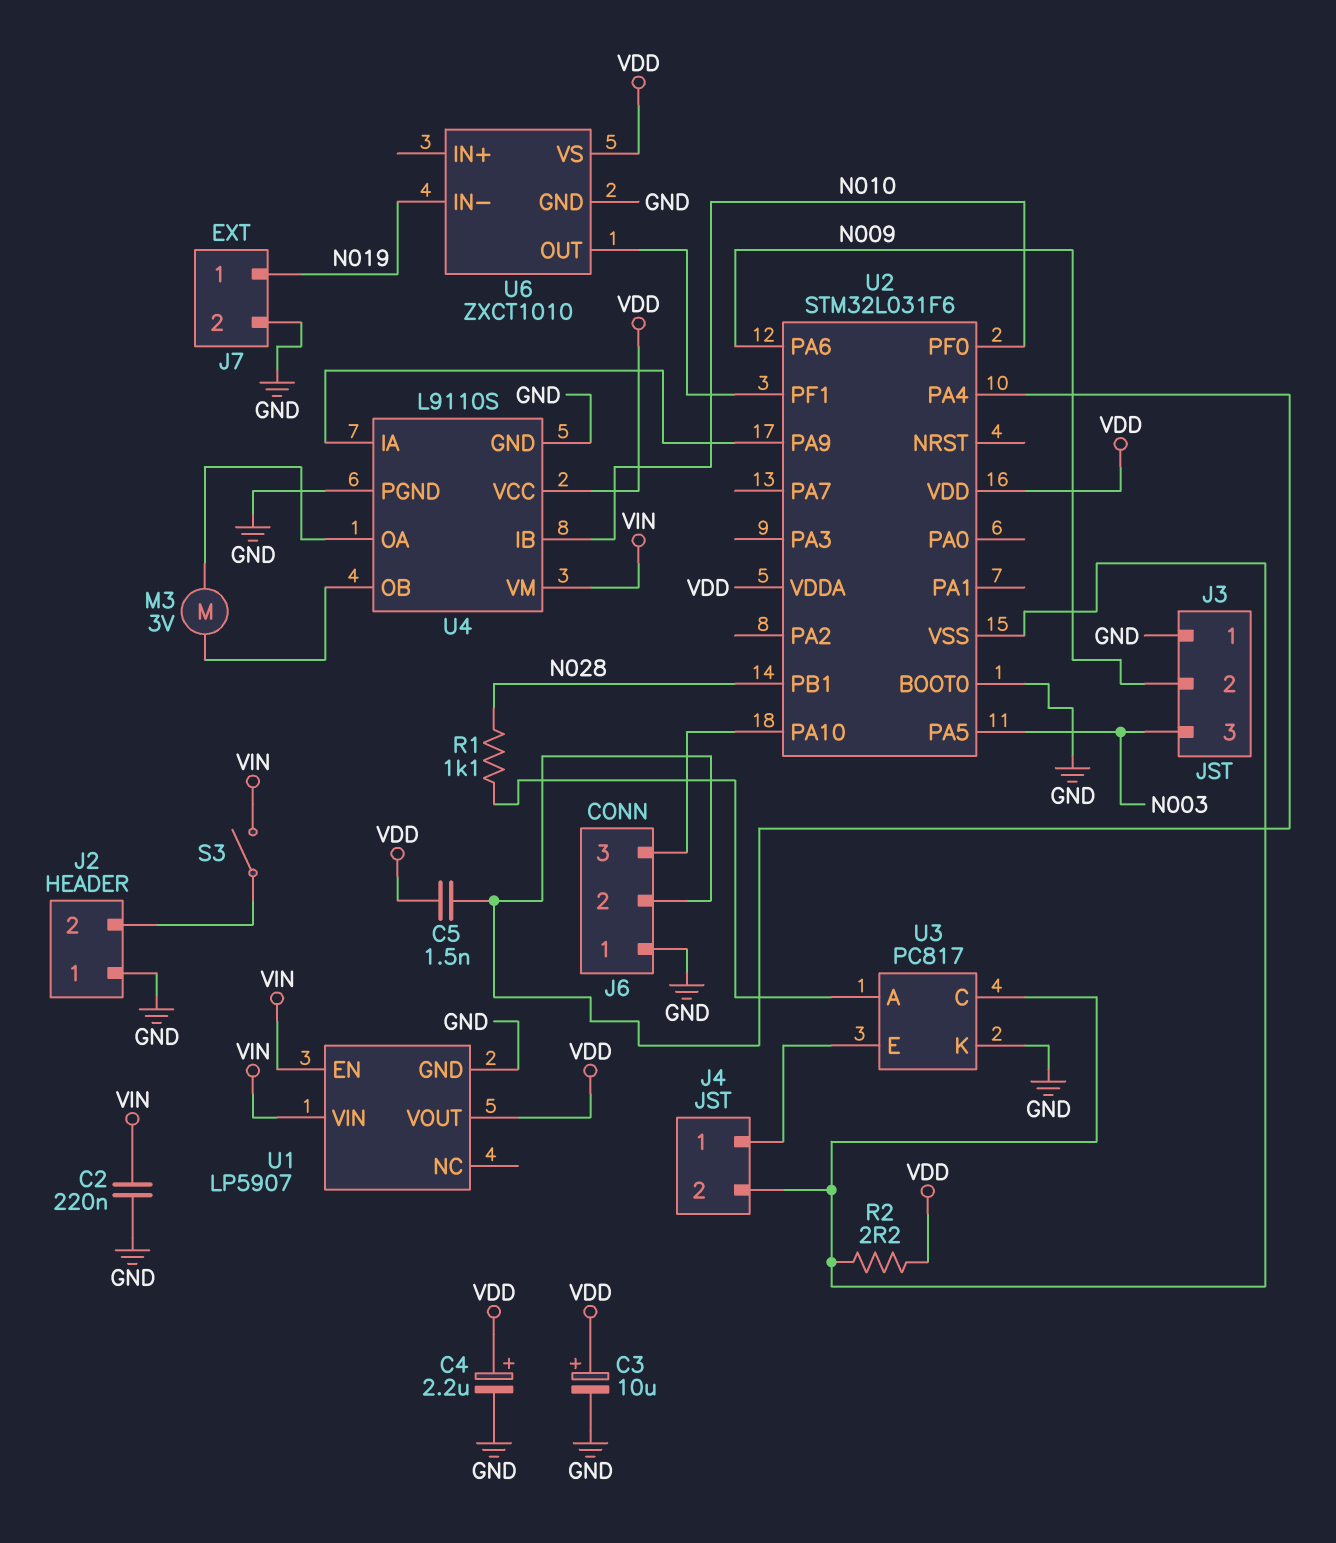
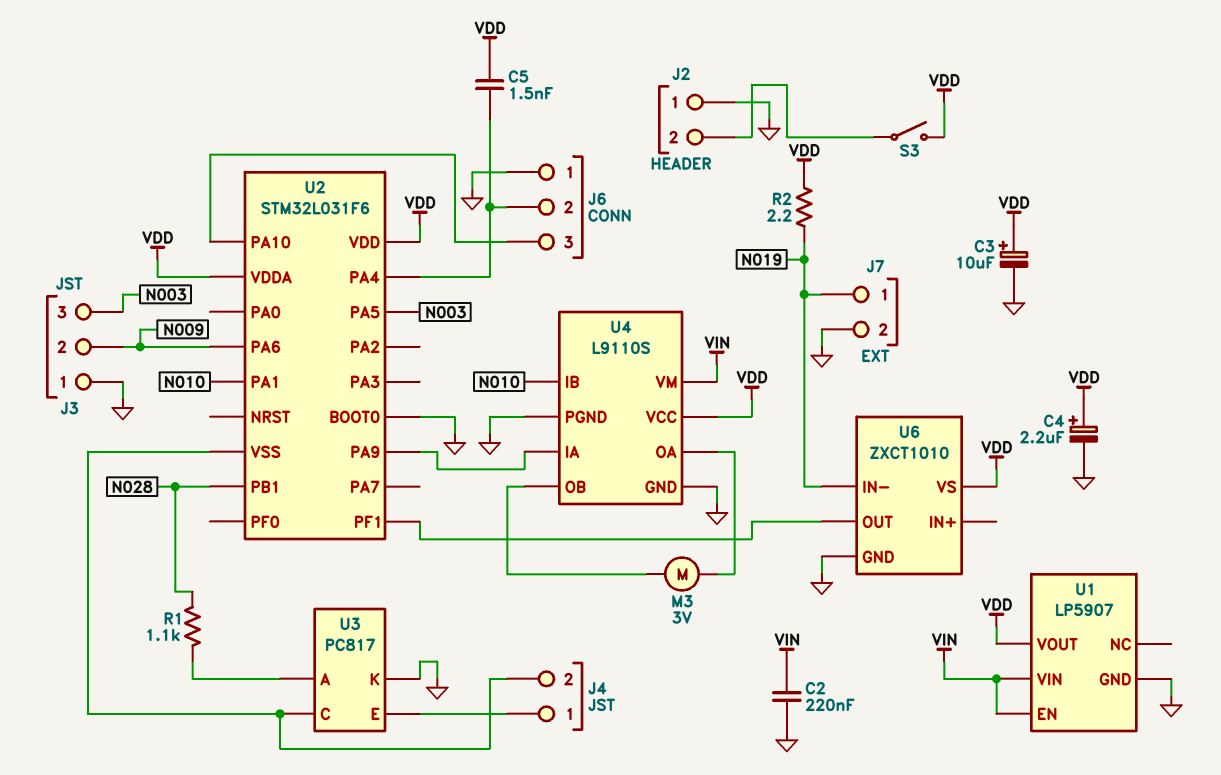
R2: 2.2 (J4/2, VDD) -> 2.2 (N019, VDD)
S3: switch (J2/2, VIN) -> switch (J2/2, VDD)
U2 pin PA1: none -> N010
U2 pin PF0: N010 -> none

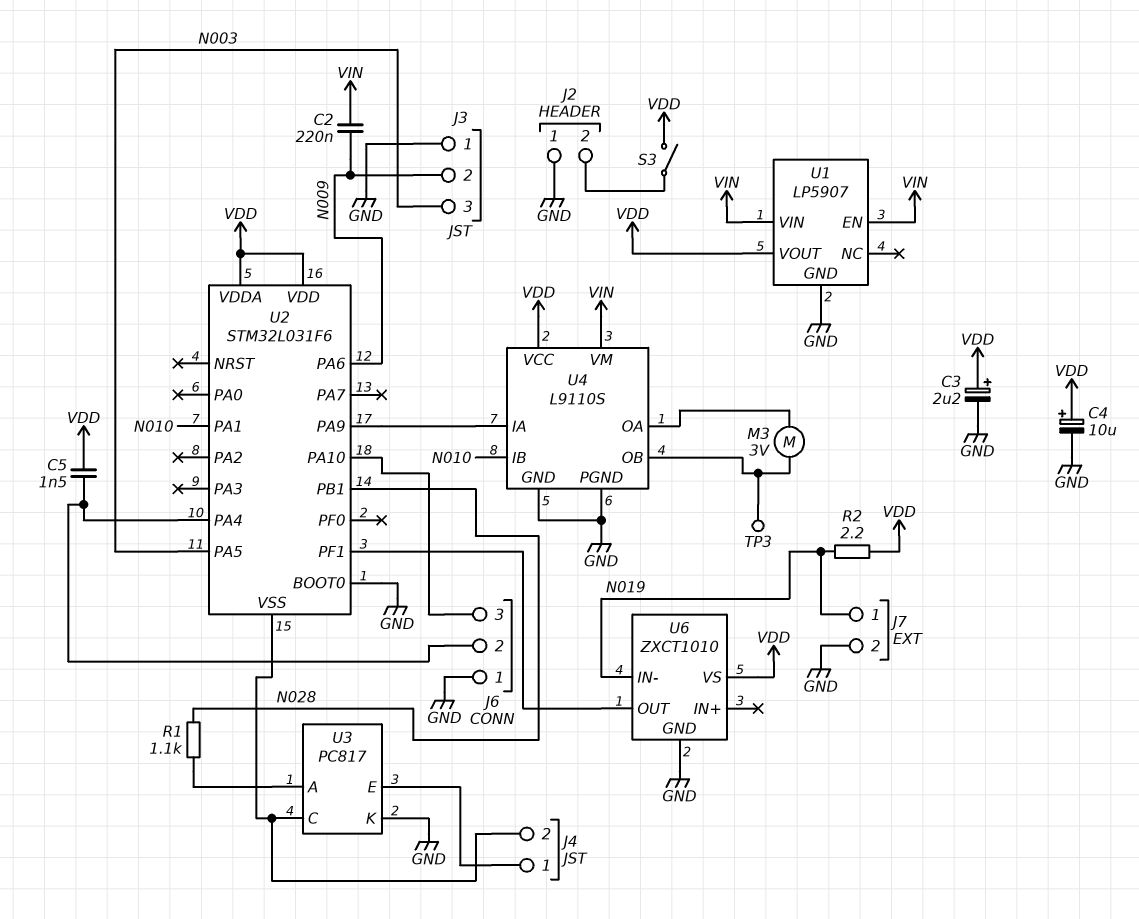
C2: 220nF (GND, VIN) -> 220nF (N009, VIN)
C3: 10uF (plus VDD, minus GND) -> 2.2uF (plus VDD, minus GND)
C4: 2.2uF (plus VDD, minus GND) -> 10uF (plus VDD, minus GND)
TP3: none -> test point (U4/OB)

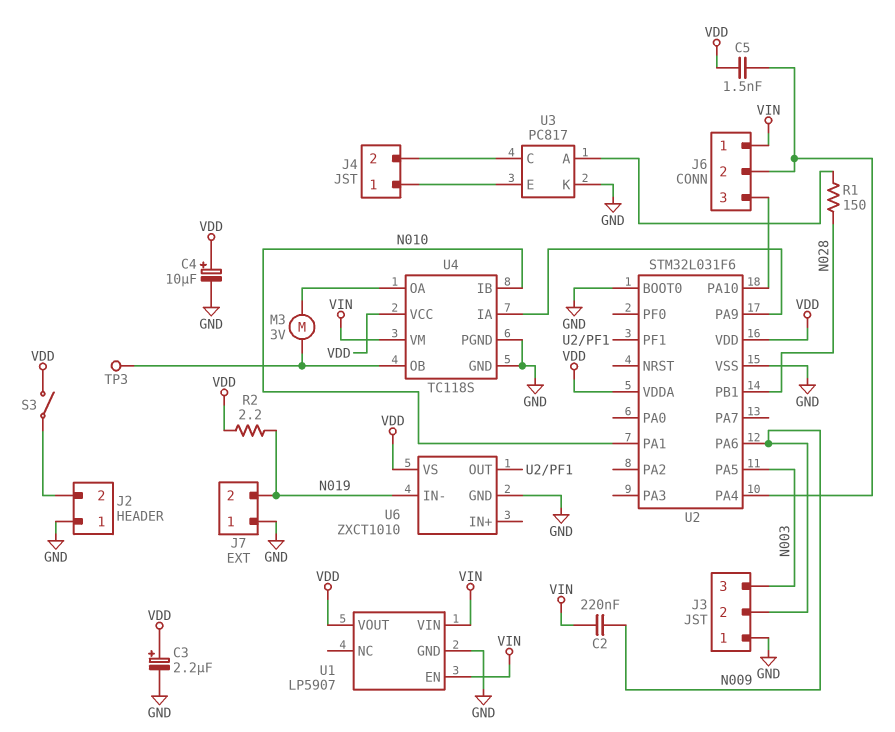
J6 pin 1: GND -> VIN
J7 pin 1: N019 -> GND
J7 pin 2: GND -> N019
R1: 1.1k (N028, U3/A) -> 150 (N028, U3/A)
U2 pin VSS: J4/2 -> GND
U4: L9110S -> TC118S

